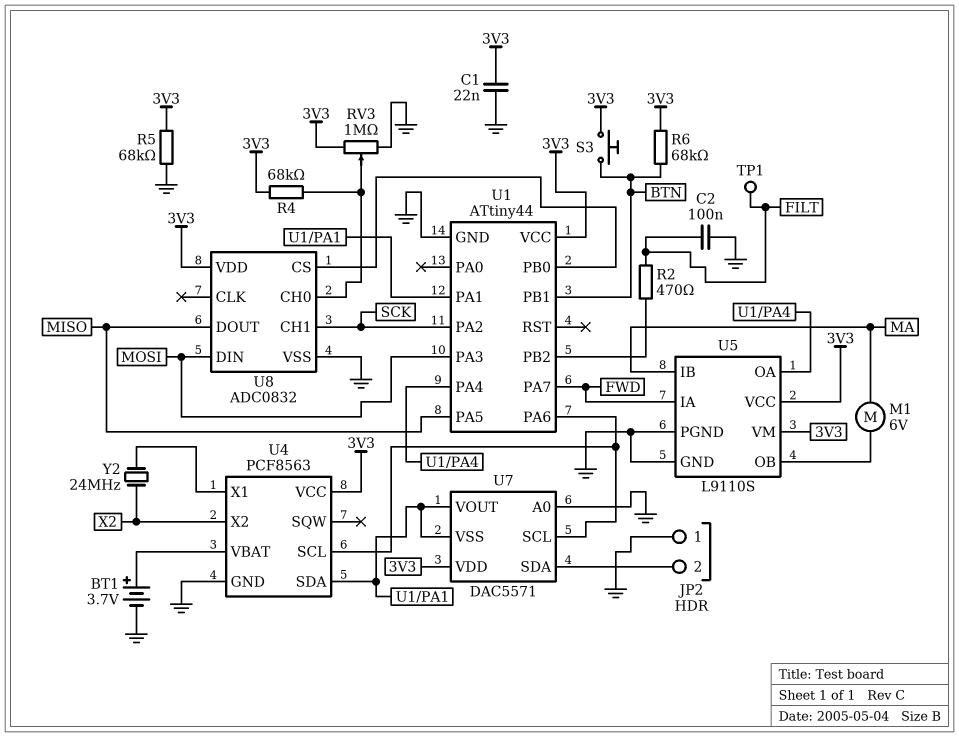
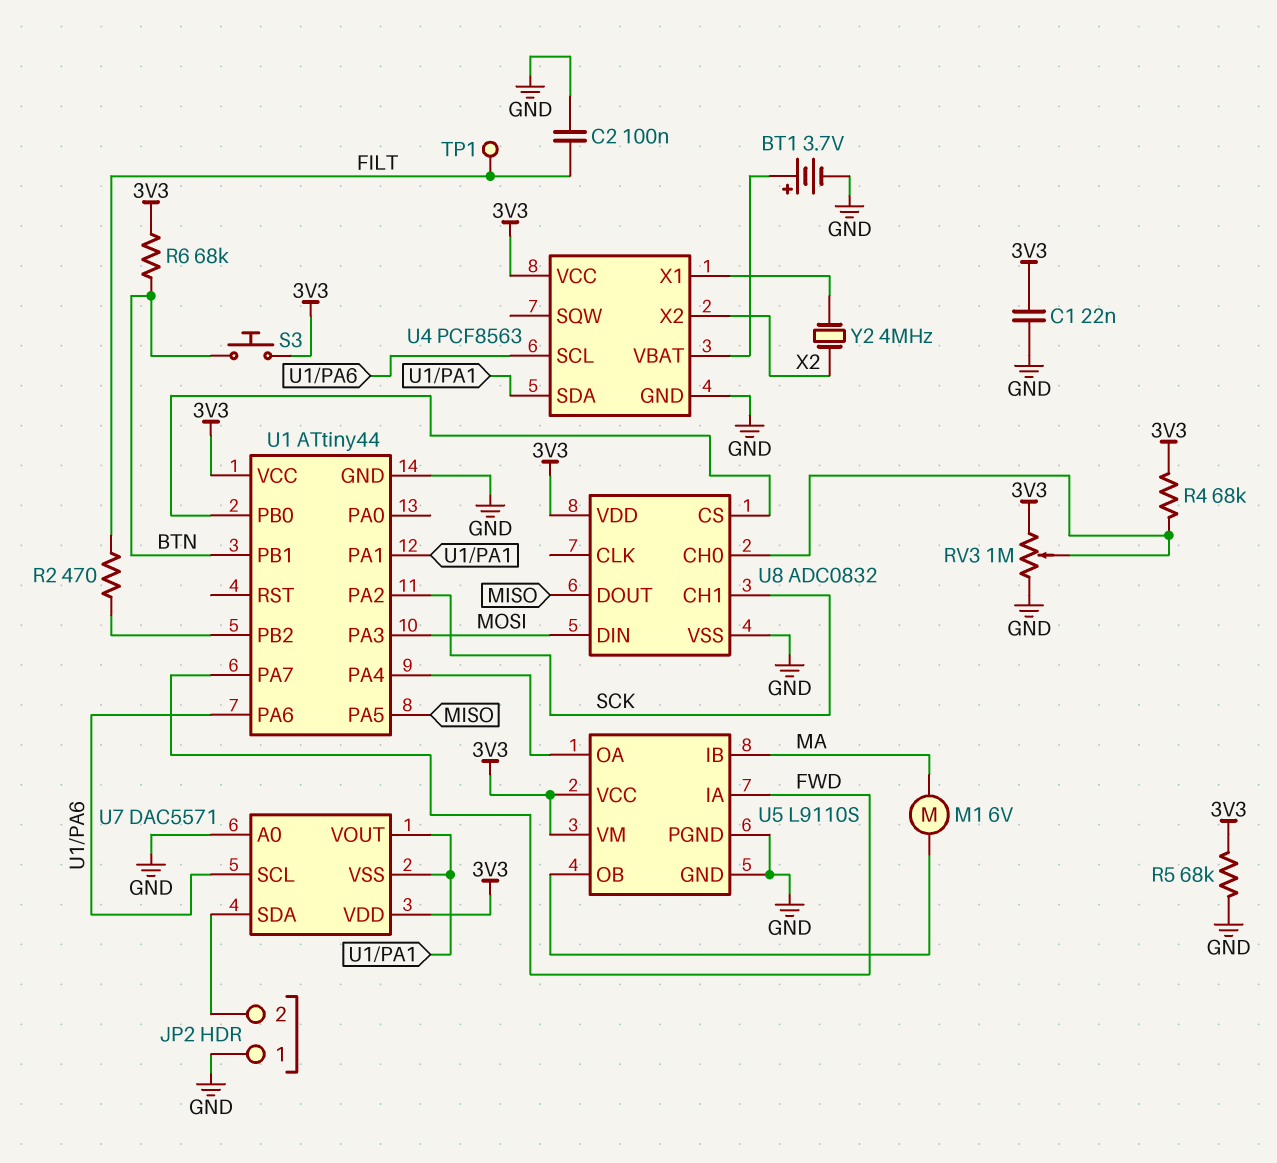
Y2: 24MHz (U4/X1, X2) -> 4MHz (U4/X1, X2)

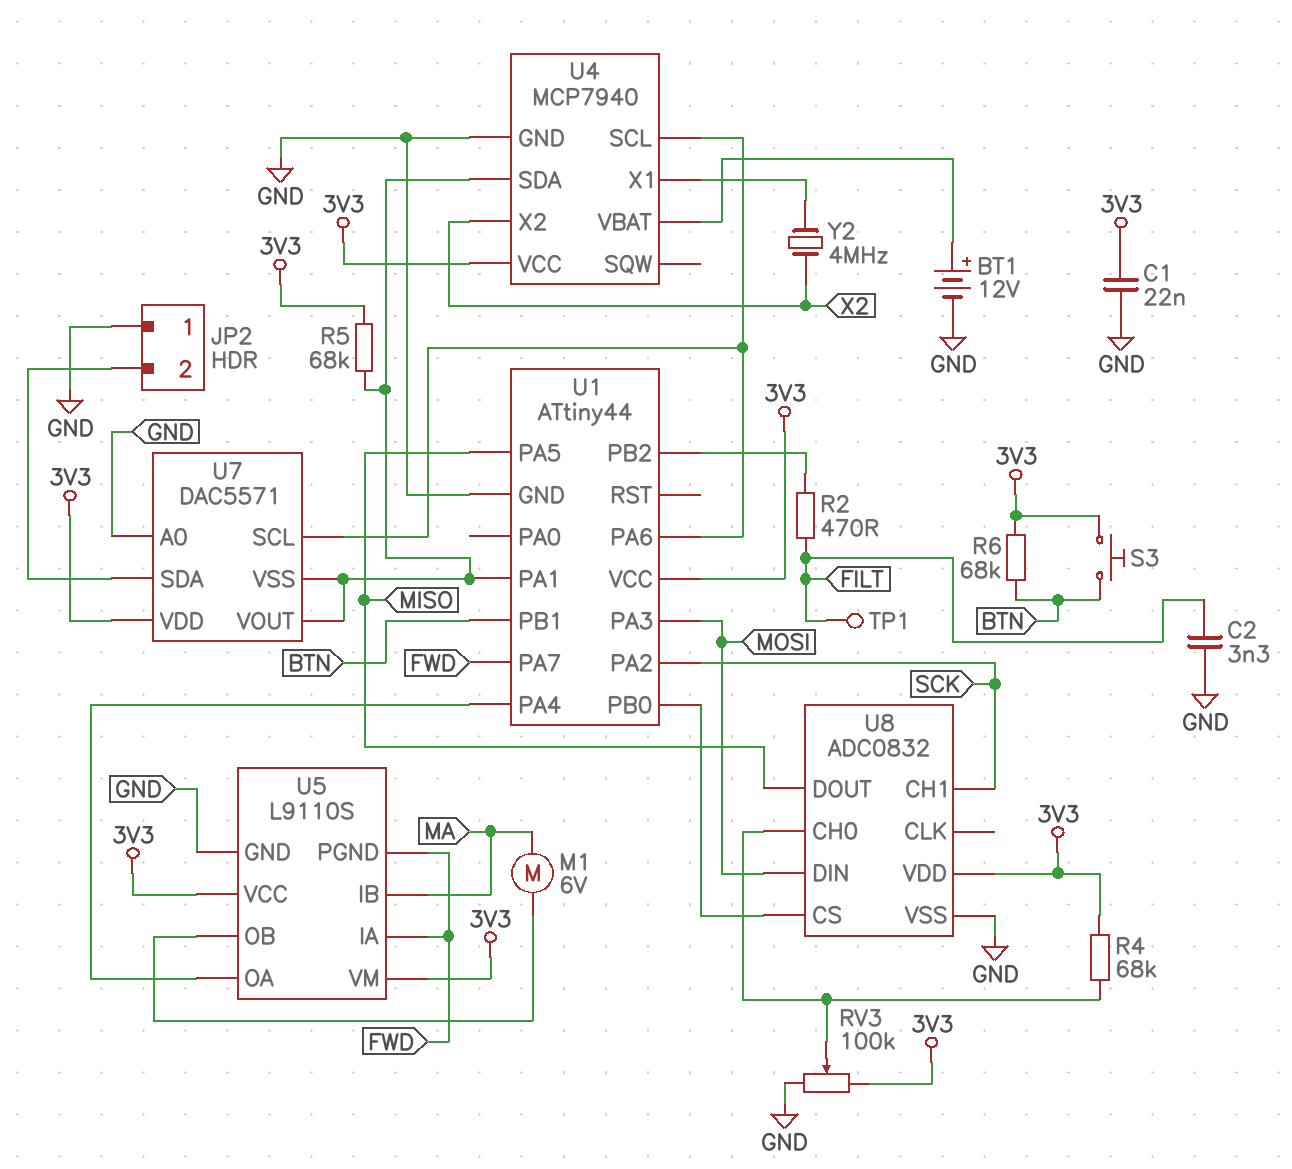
BT1: 3.7V (plus U4/VBAT, minus GND) -> 12V (plus U4/VBAT, minus GND)
C2: 100nF (FILT, GND) -> 3.3nF (FILT, GND)
R5: 68k (3V3, GND) -> 68k (3V3, U1/PA1)
RV3: 1M (3V3, GND, wiper U8/CH0) -> 100k (3V3, GND, wiper U8/CH0)
U4: PCF8563 -> MCP7940
U5 pin PGND: GND -> FWD

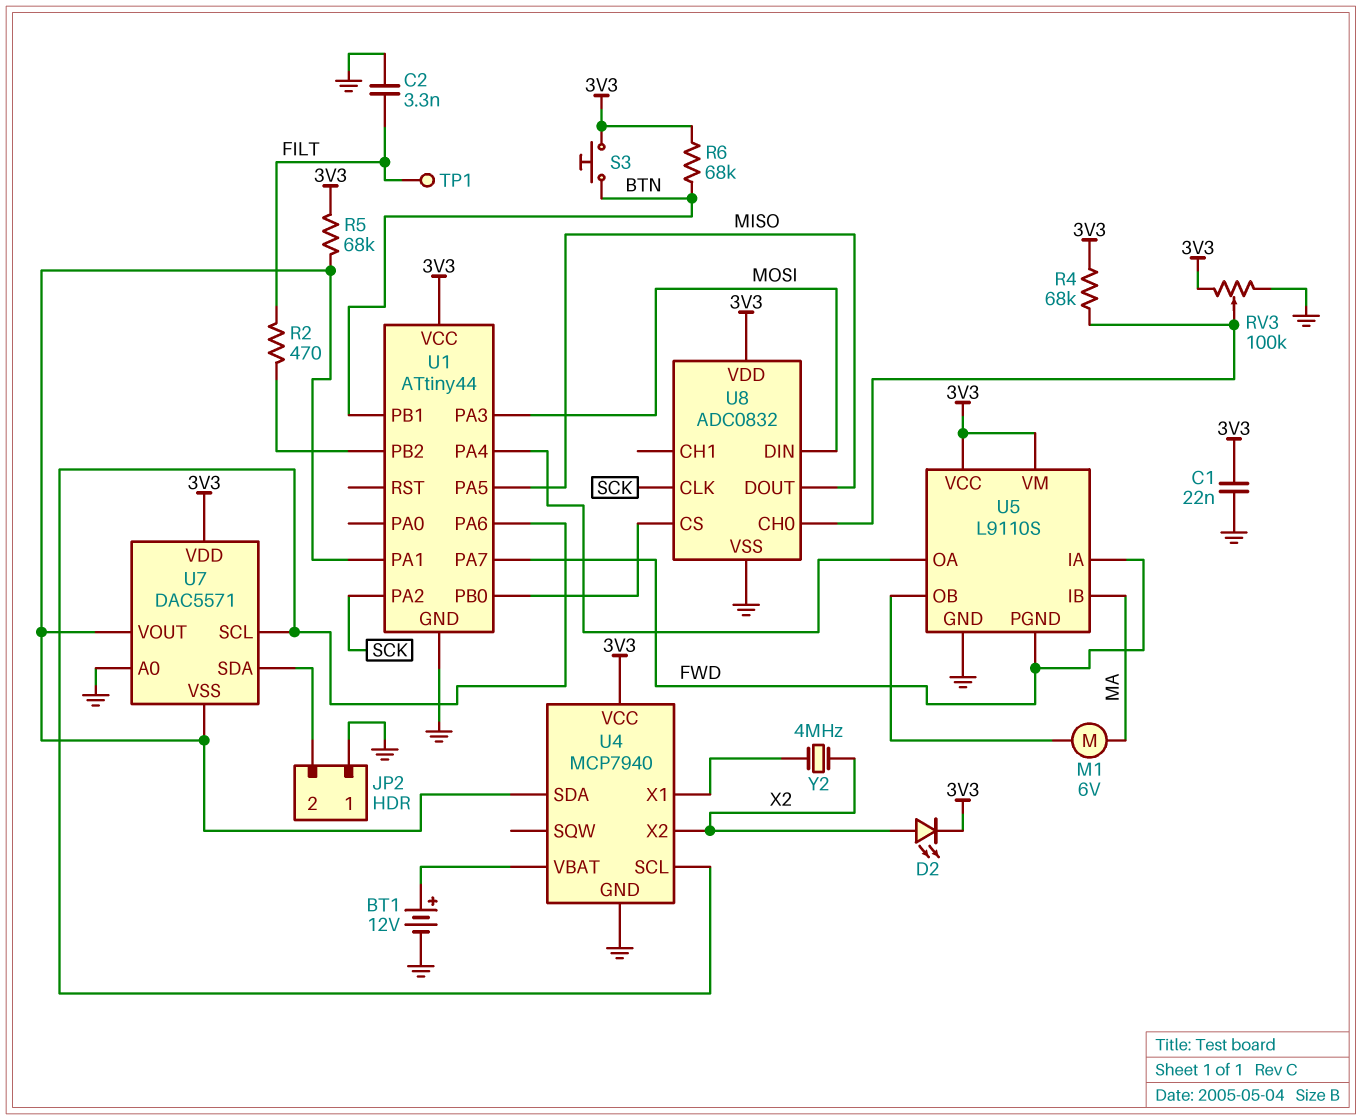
D2: none -> LED (A X2, K 3V3)
U8 pin CH1: SCK -> none
U8 pin CLK: none -> SCK

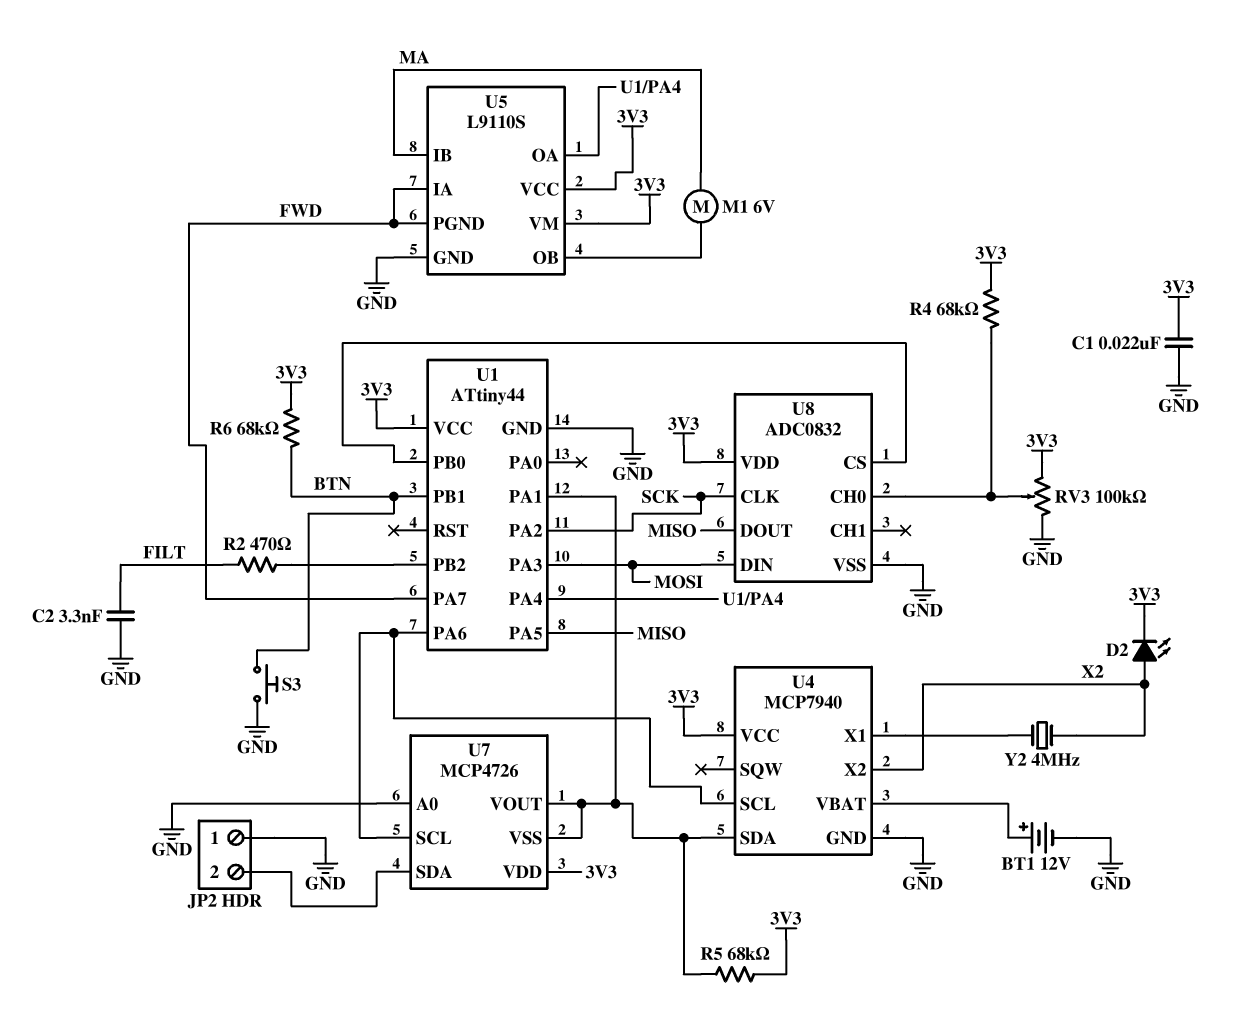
S3: button (3V3, BTN) -> button (BTN, GND)
TP1: test point (FILT) -> none
U7: DAC5571 -> MCP4726

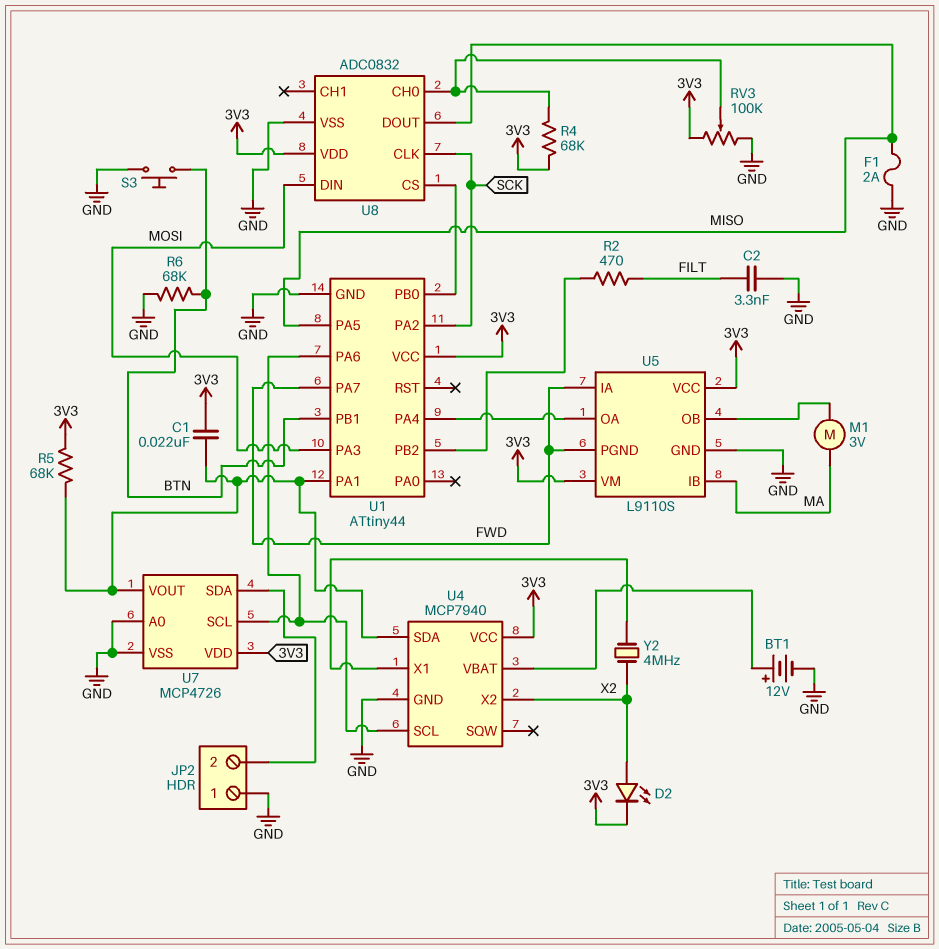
C1: 22nF (3V3, GND) -> 22nF (3V3, U1/PA1)
F1: none -> 2A (GND, MISO)
M1: motor 6V (MA, U5/OB) -> motor 3V (MA, U5/OB)
R6: 68k (3V3, BTN) -> 68k (BTN, GND)
U7 pin VSS: U1/PA1 -> GND

